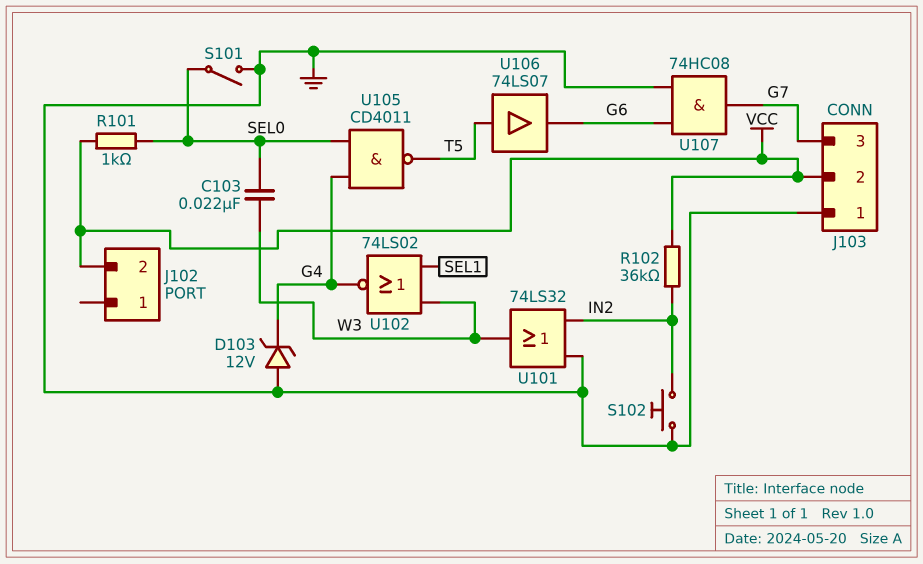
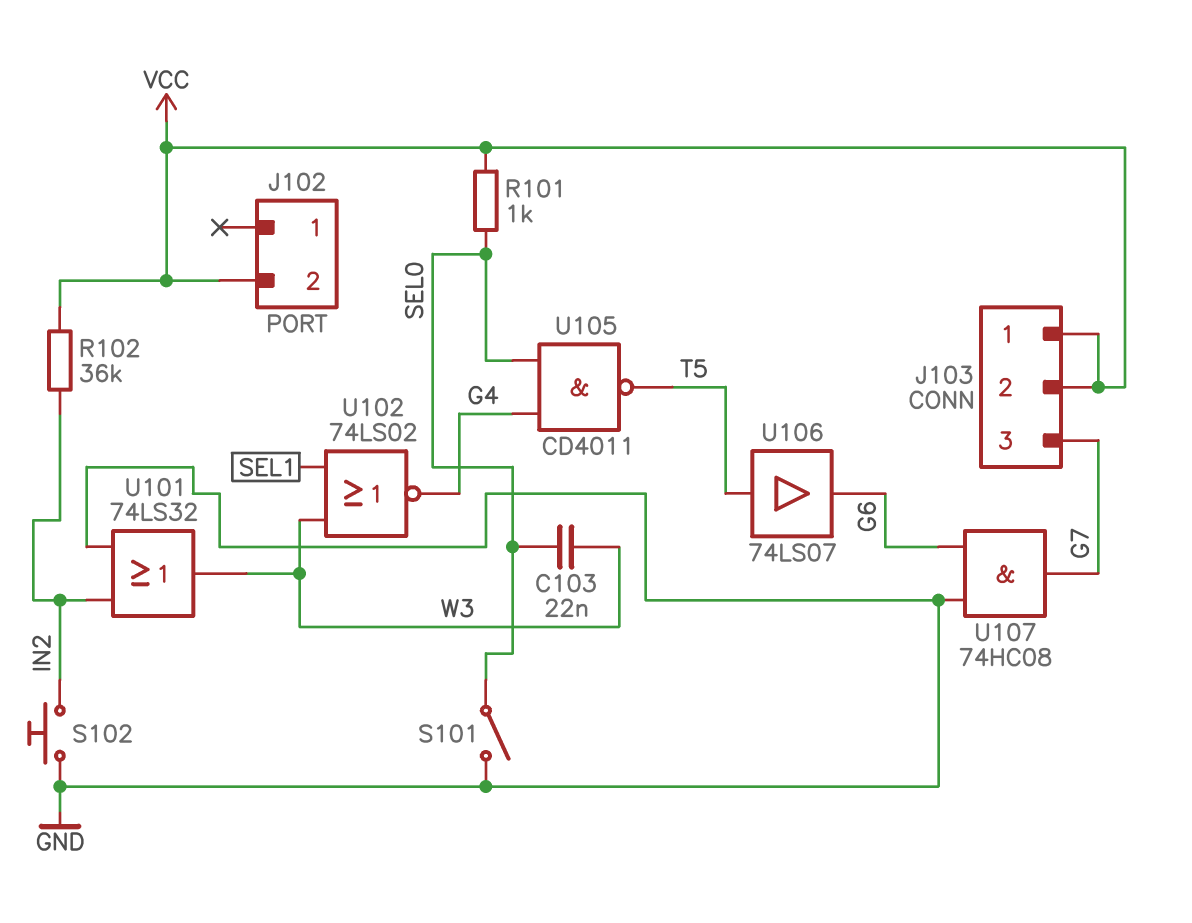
D103: zener 12V (A GND, K G4) -> none
J103 pin 1: GND -> VCC

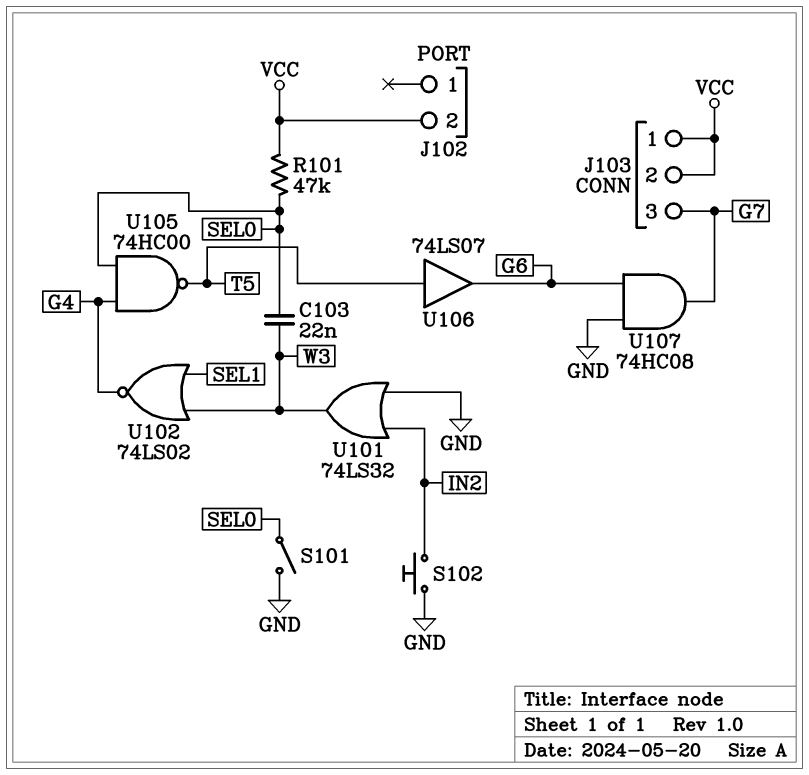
R101: 1k (SEL0, VCC) -> 47k (SEL0, VCC)
R102: 36k (IN2, VCC) -> none
U105: NAND CD4011 (in G4, in SEL0, out T5) -> NAND 74HC00 (in G4, in SEL0, out T5)

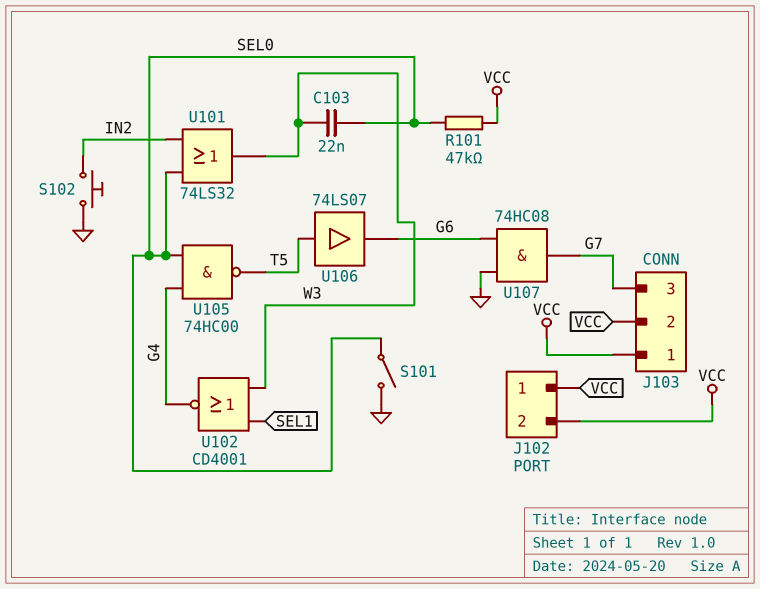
J102 pin 1: none -> VCC
U101: OR 74LS32 (in GND, in IN2, out W3) -> OR 74LS32 (in IN2, in SEL0, out W3)
U102: NOR 74LS02 (in SEL1, in W3, out G4) -> NOR CD4001 (in SEL1, in W3, out G4)

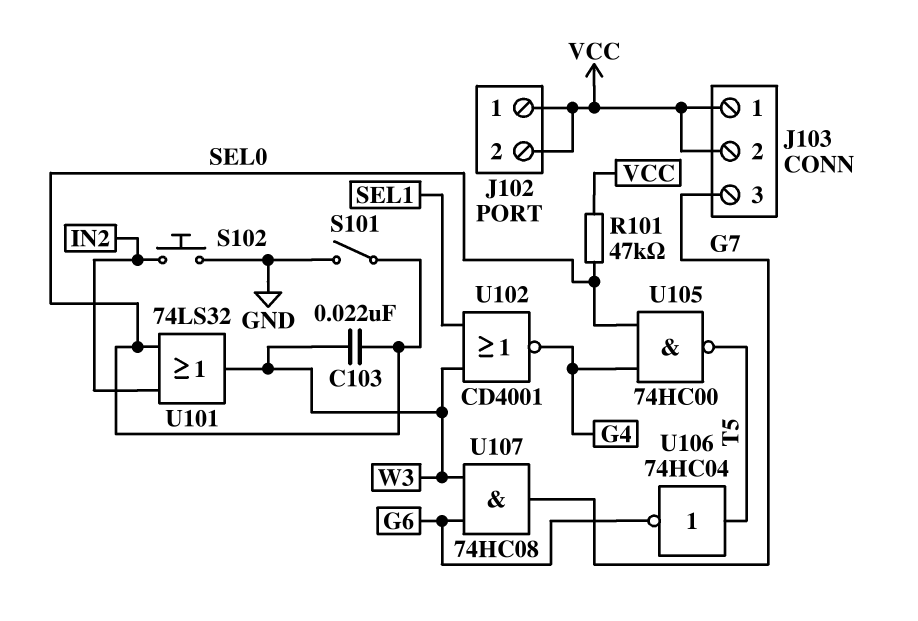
U106: buffer 74LS07 (in T5, out G6) -> NOT 74HC04 (in T5, out G6)
U107: AND 74HC08 (in G6, in GND, out G7) -> AND 74HC08 (in G6, in W3, out G7)

